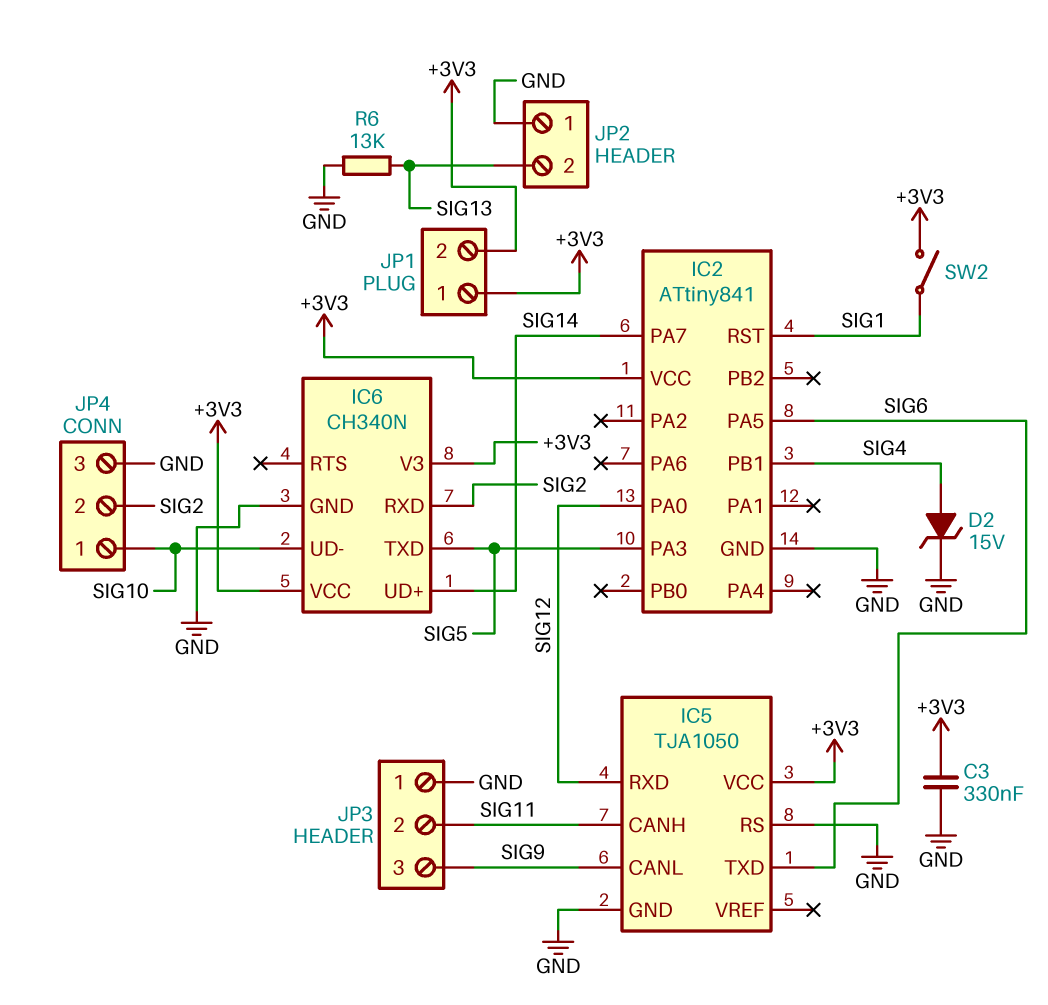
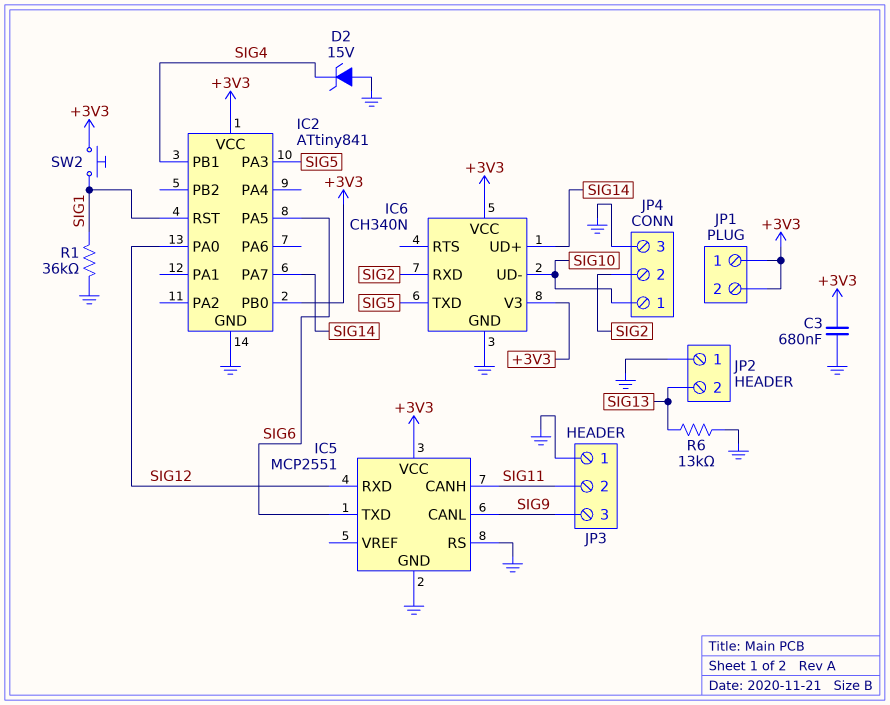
C3: 330nF (+3V3, GND) -> 680nF (+3V3, GND)
D2: zener 15V (A SIG4, K GND) -> zener 15V (A GND, K SIG4)
IC2 pin PB0: none -> +3V3
IC5: TJA1050 -> MCP2551
R1: none -> 36k (GND, SIG1)
SW2: switch (+3V3, SIG1) -> button (+3V3, SIG1)

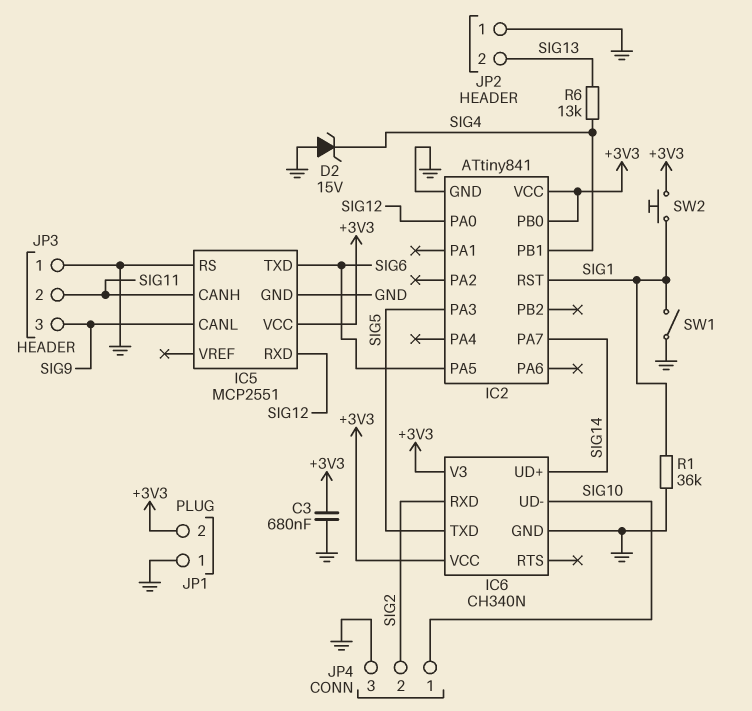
JP1 pin 1: +3V3 -> GND
R6: 13k (GND, SIG13) -> 13k (SIG4, SIG13)
SW1: none -> switch (GND, SIG1)

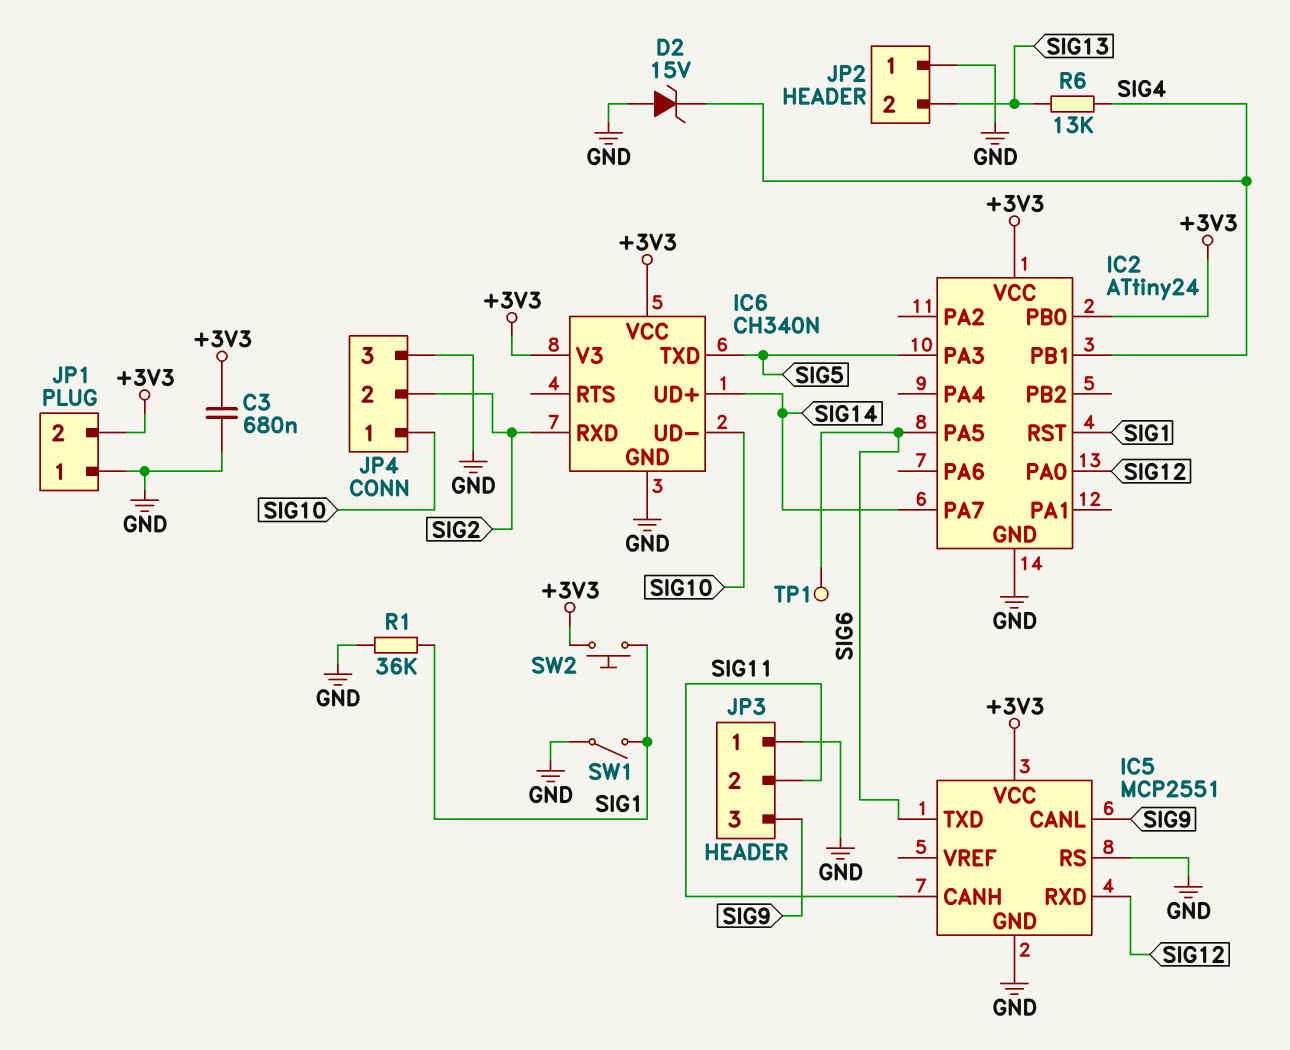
IC2: ATtiny841 -> ATtiny24
TP1: none -> test point (SIG6)

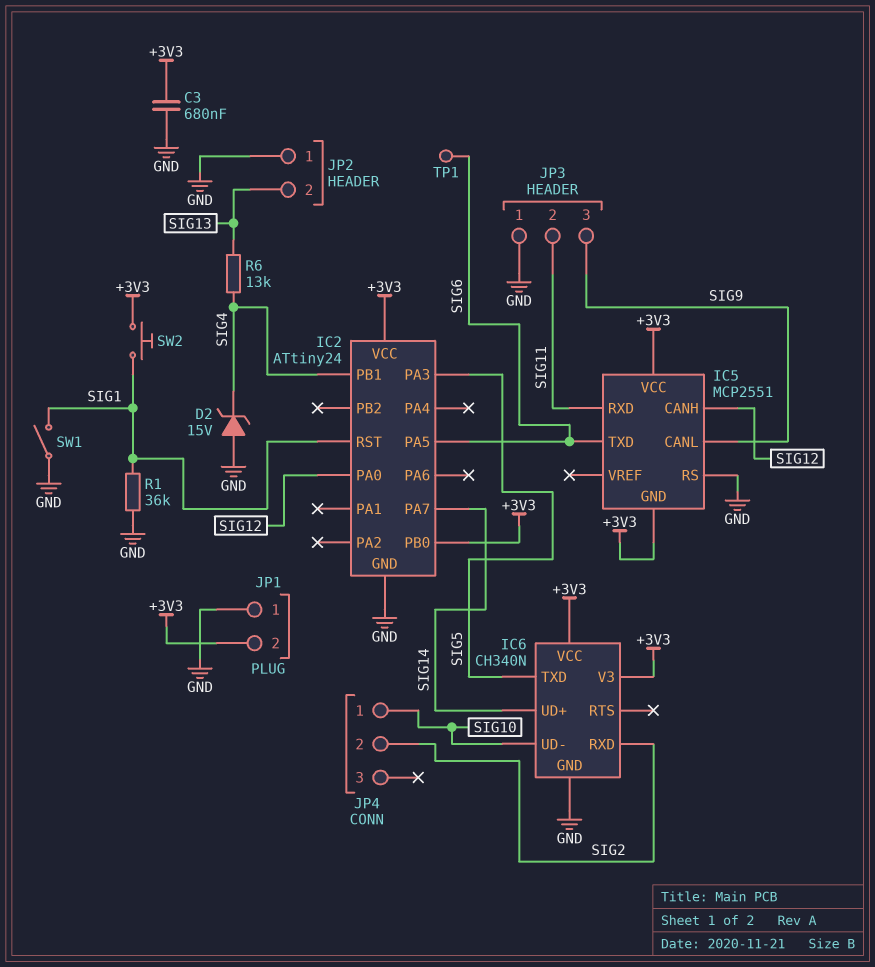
IC5 pin CANH: SIG11 -> SIG12
IC5 pin GND: GND -> +3V3
IC5 pin RXD: SIG12 -> SIG11
JP4 pin 3: GND -> none

